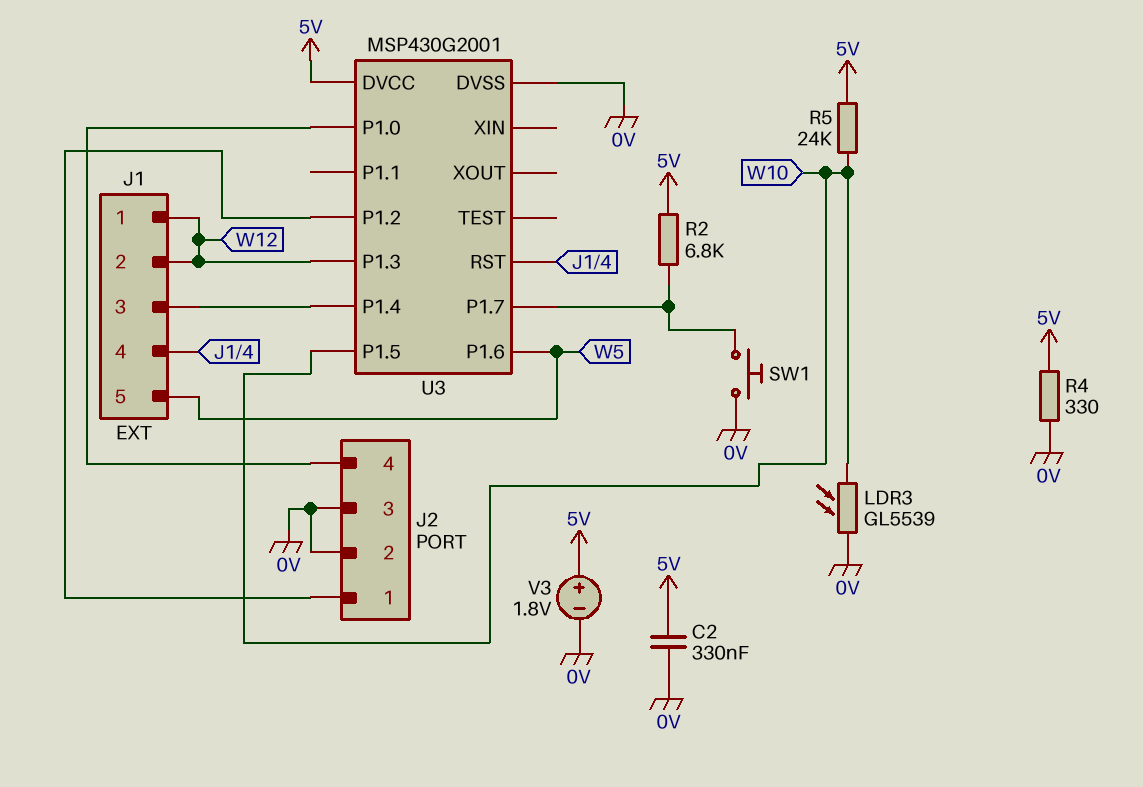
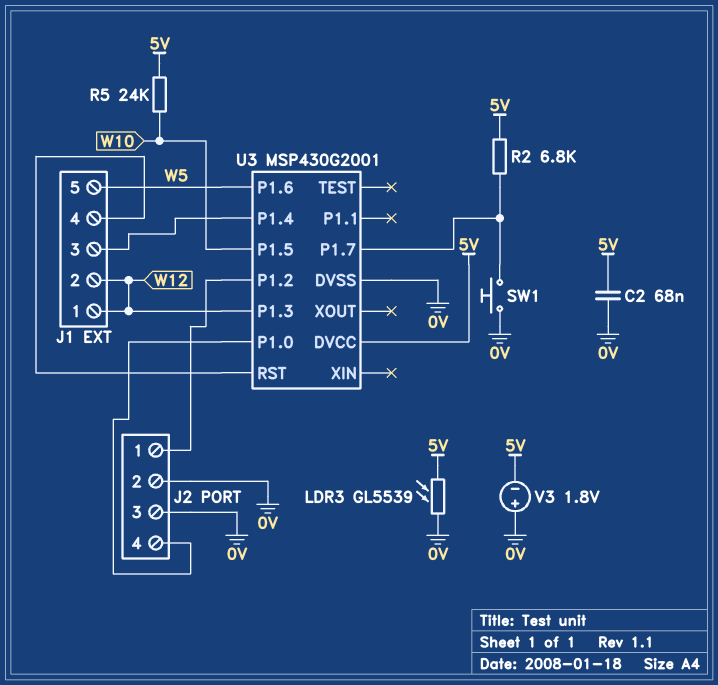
C2: 330nF (0V, 5V) -> 68nF (0V, 5V)
LDR3: GL5539 (0V, W10) -> GL5539 (0V, 5V)
R4: 330 (0V, 5V) -> none
V3: 1.8V (plus 5V, minus 0V) -> 1.8V (plus 0V, minus 5V)

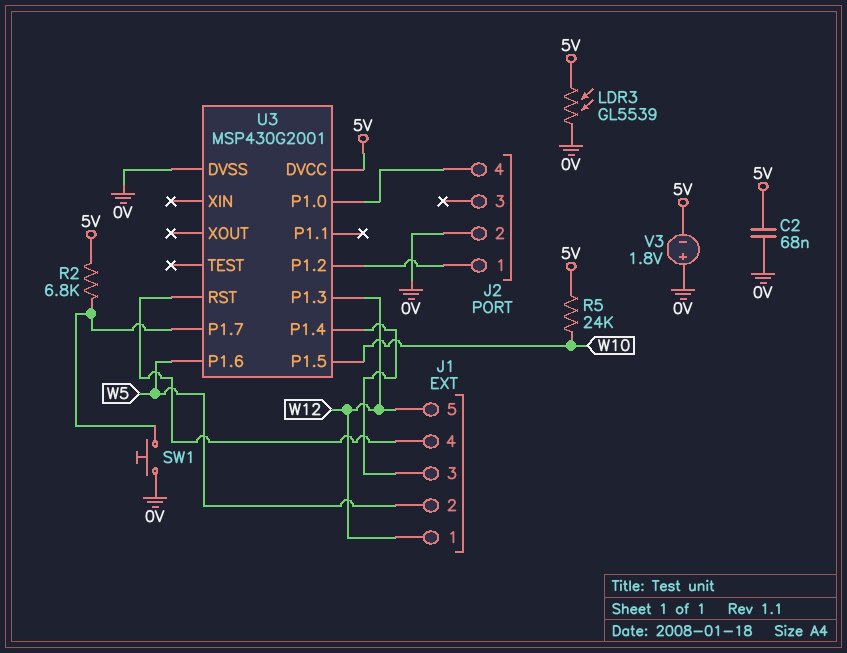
J1 pin 2: W12 -> W5
J1 pin 5: W5 -> W12
J2 pin 3: 0V -> none

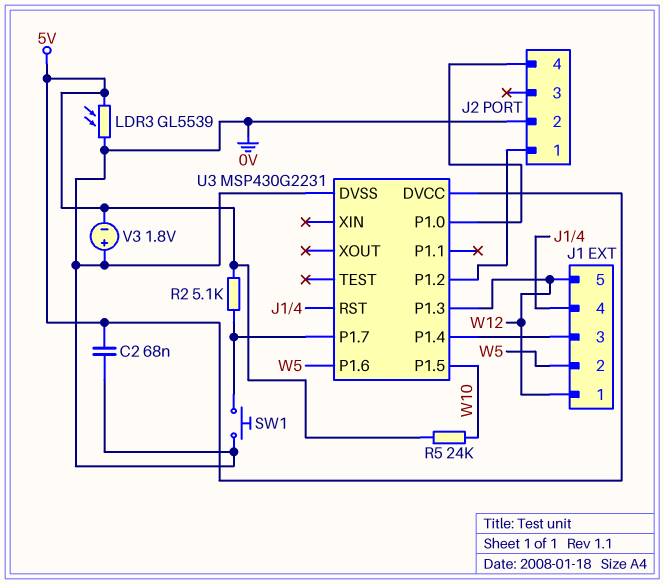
R2: 6.8k (5V, U3/P1.7) -> 5.1k (5V, U3/P1.7)
U3: MSP430G2001 -> MSP430G2231

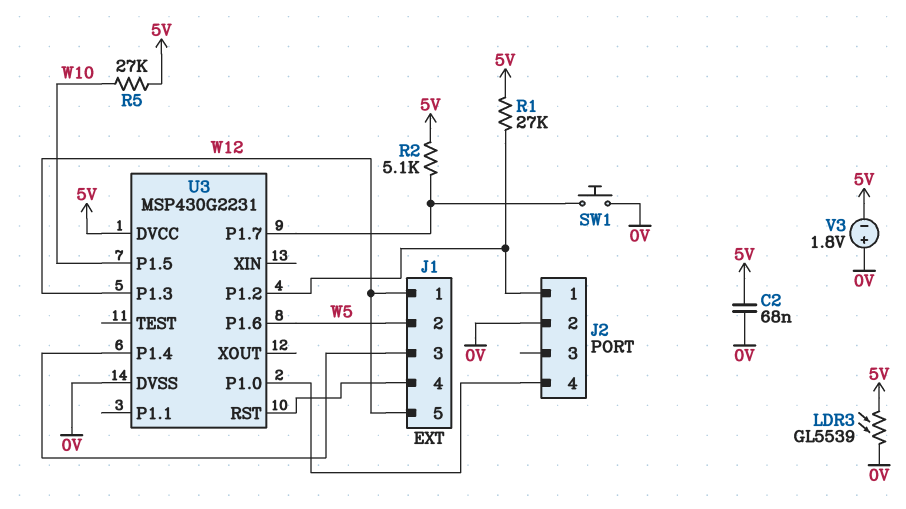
R1: none -> 27k (5V, J2/1)
R5: 24k (5V, W10) -> 27k (5V, W10)

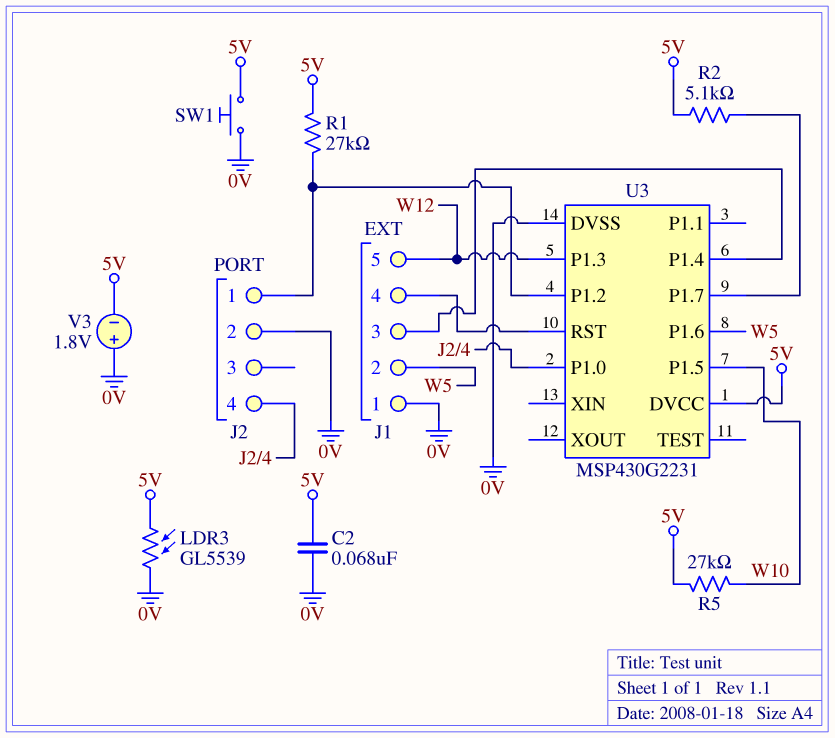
J1 pin 1: W12 -> 0V
SW1: button (0V, U3/P1.7) -> button (0V, 5V)

